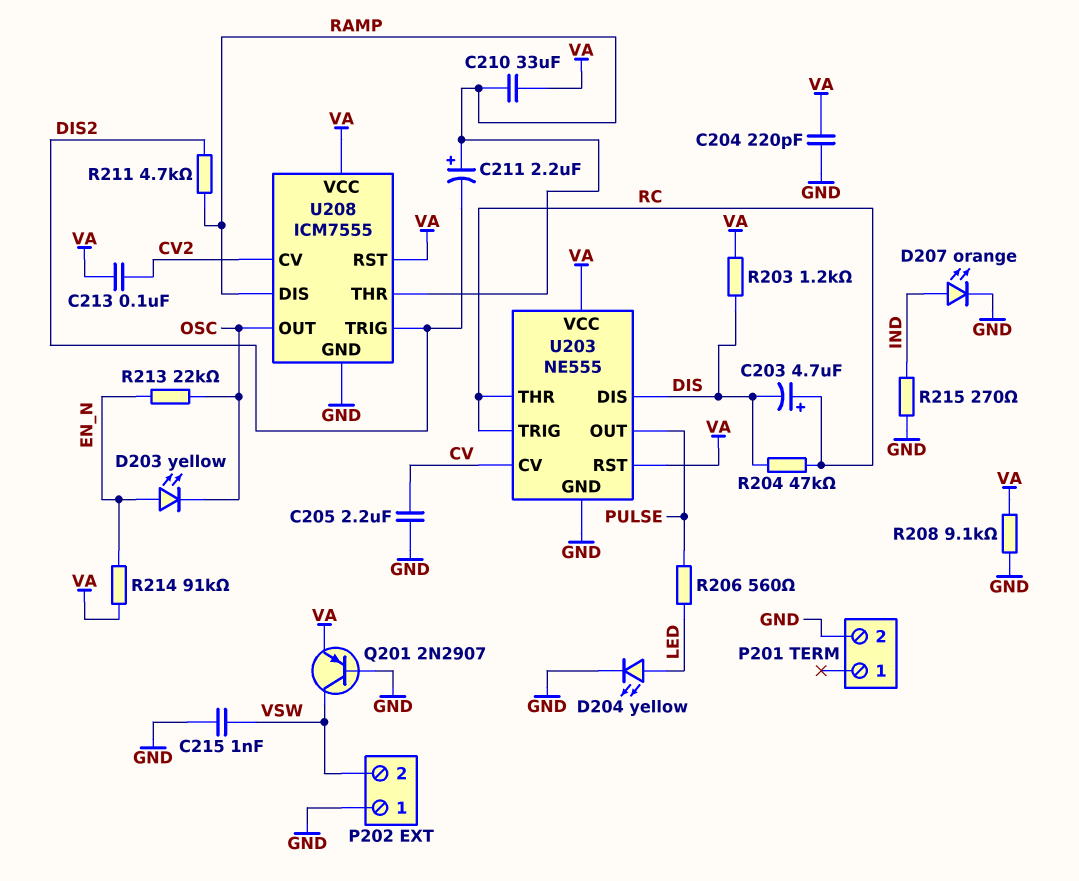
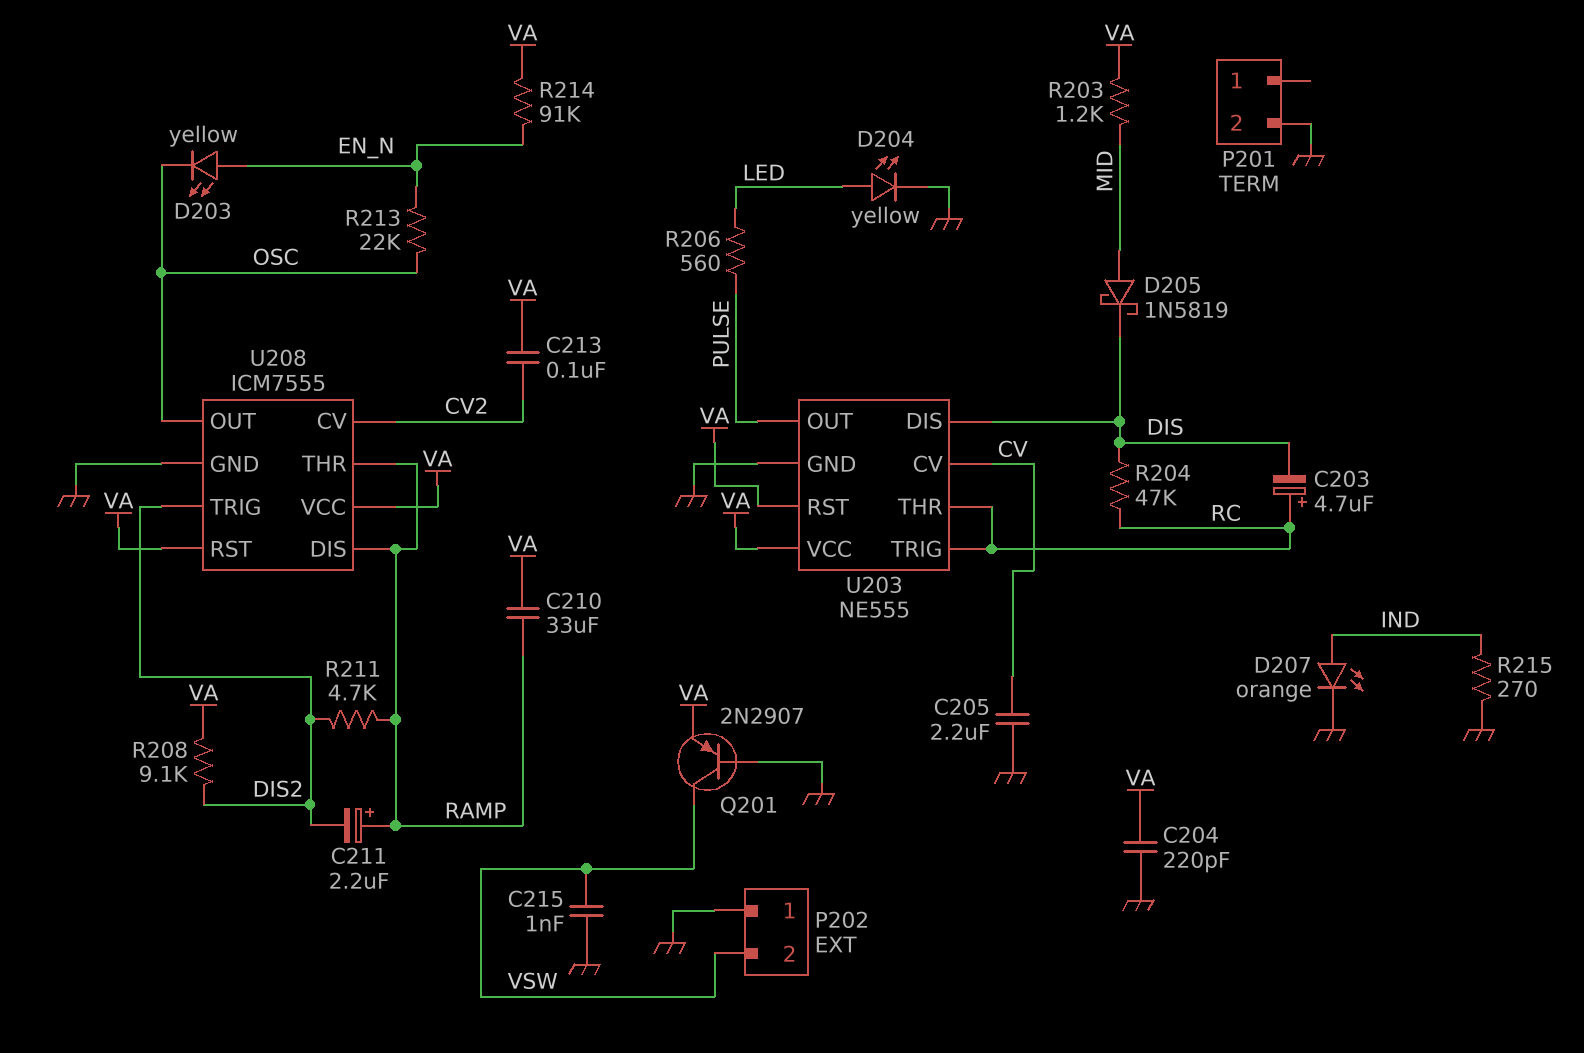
D205: none -> schottky 1N5819 (A MID, K DIS)
R203: 1.2k (DIS, VA) -> 1.2k (MID, VA)
R208: 9.1k (GND, VA) -> 9.1k (DIS2, VA)

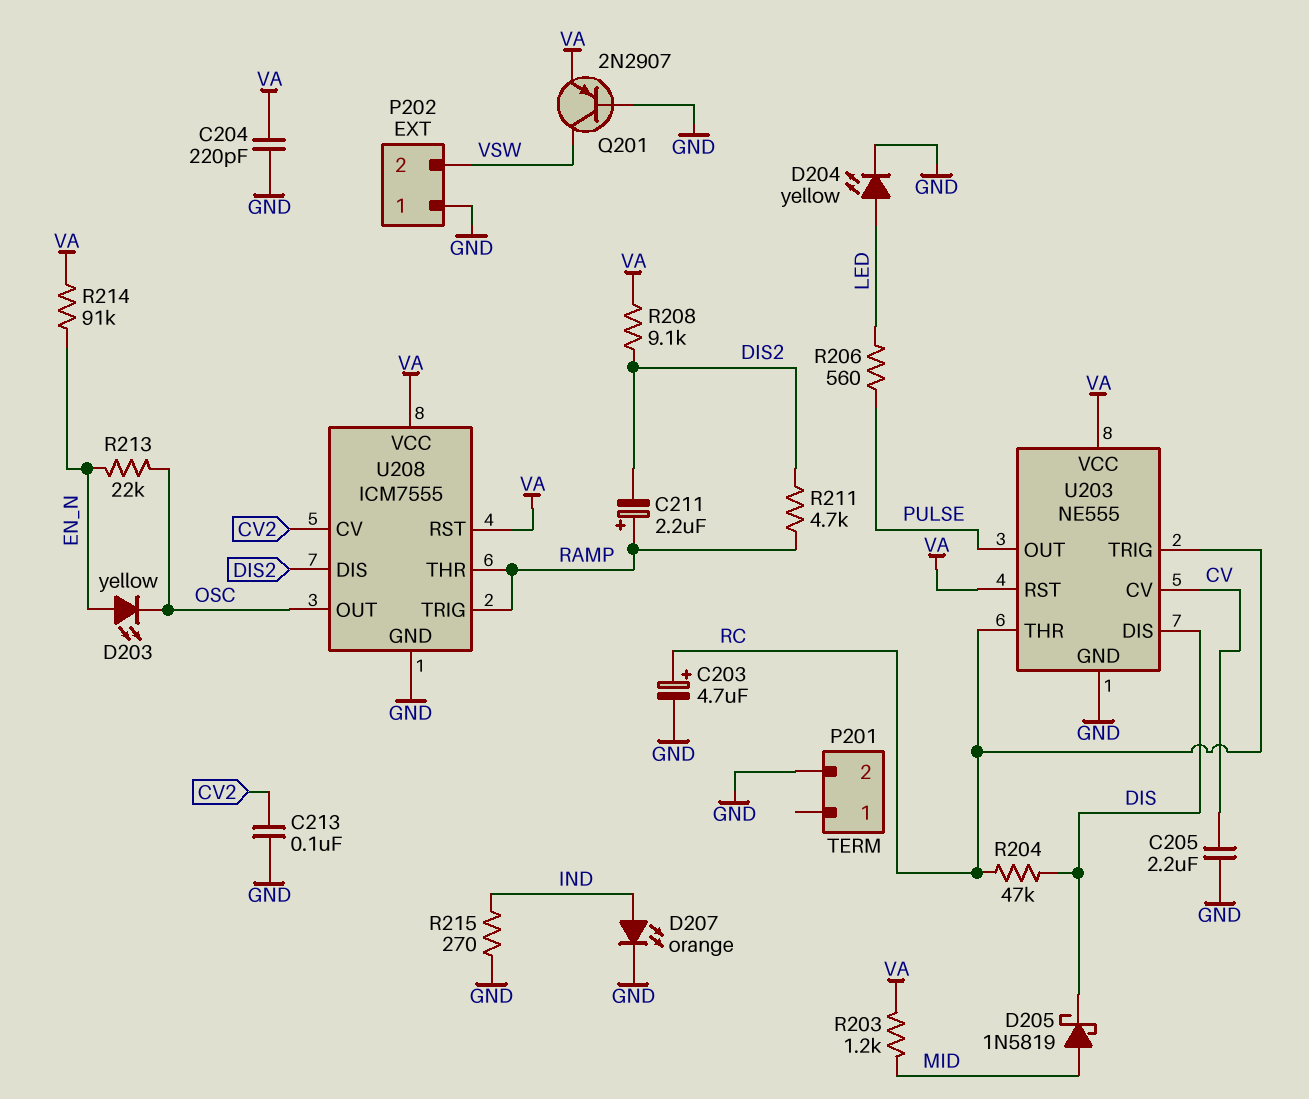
C203: 4.7uF (plus RC, minus DIS) -> 4.7uF (plus RC, minus GND)
C210: 33uF (RAMP, VA) -> none
C213: 100nF (CV2, VA) -> 100nF (CV2, GND)
C215: 1nF (GND, VSW) -> none
U208 pin DIS: RAMP -> DIS2
U208 pin TRIG: DIS2 -> RAMP

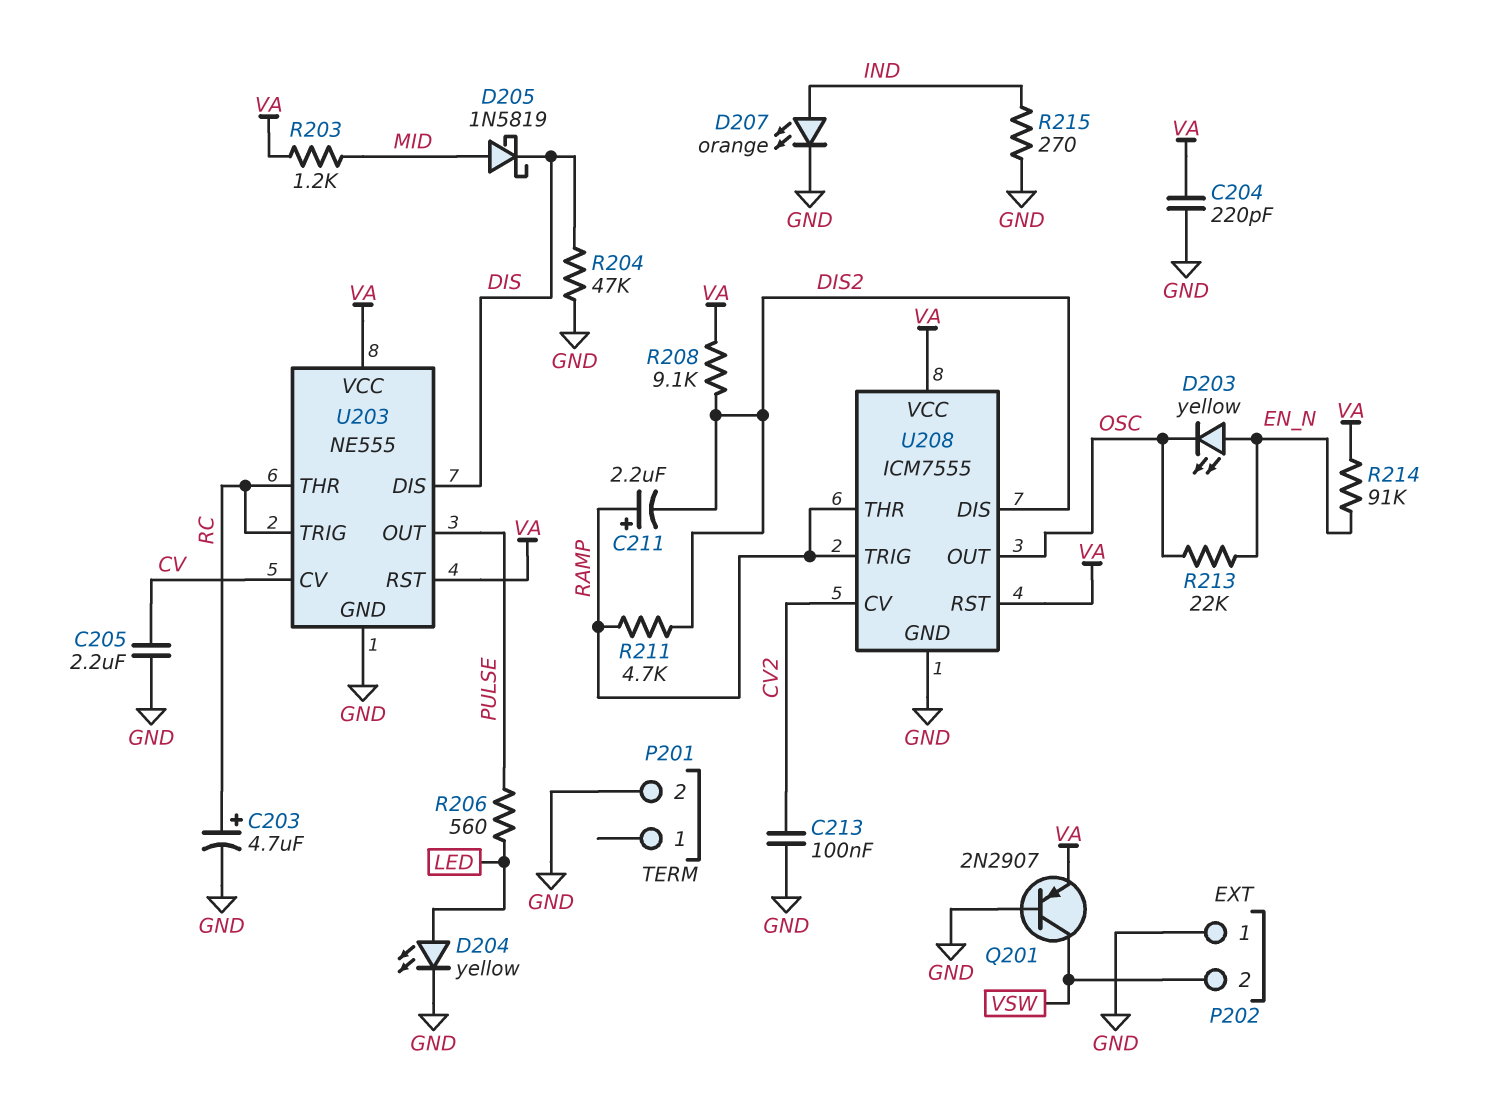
R204: 47k (DIS, RC) -> 47k (DIS, GND)

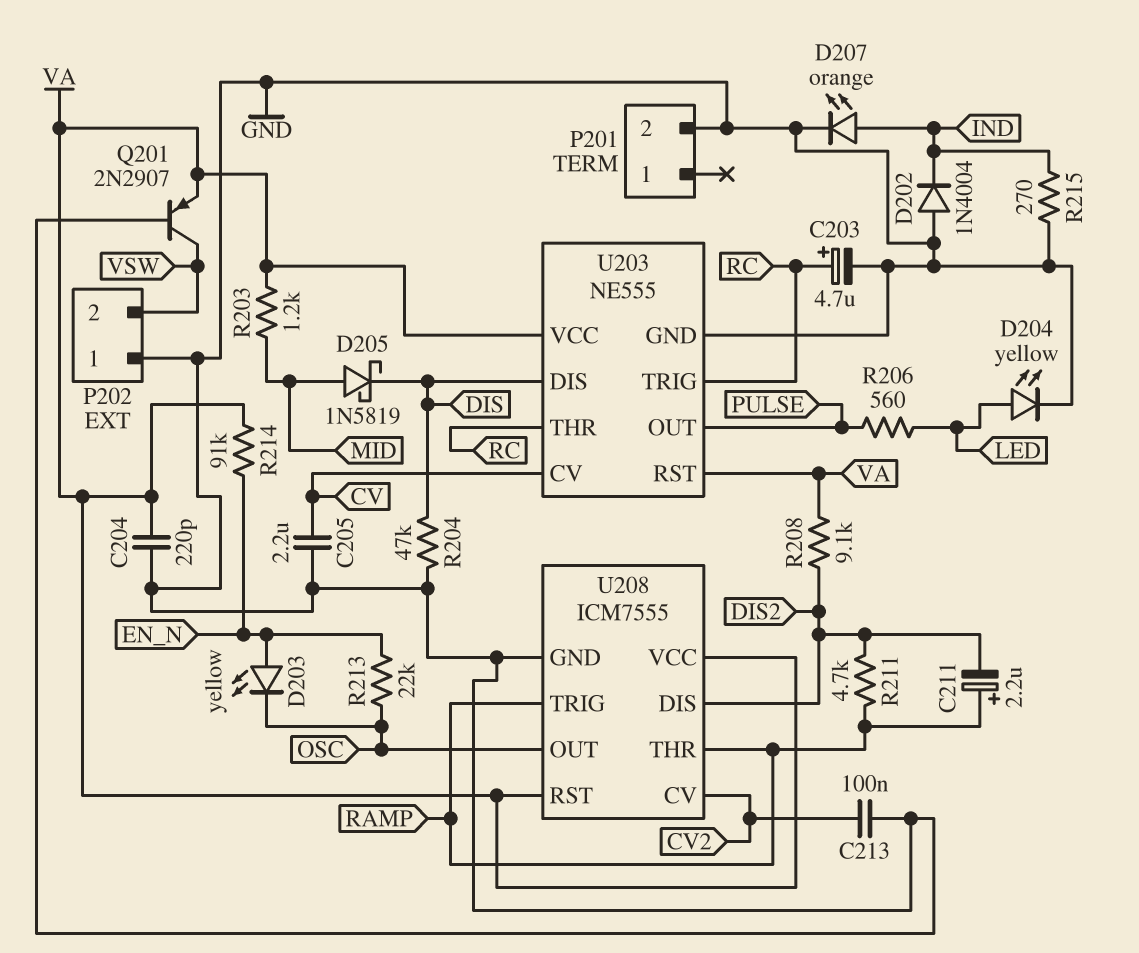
D202: none -> diode 1N4004 (A GND, K IND)

